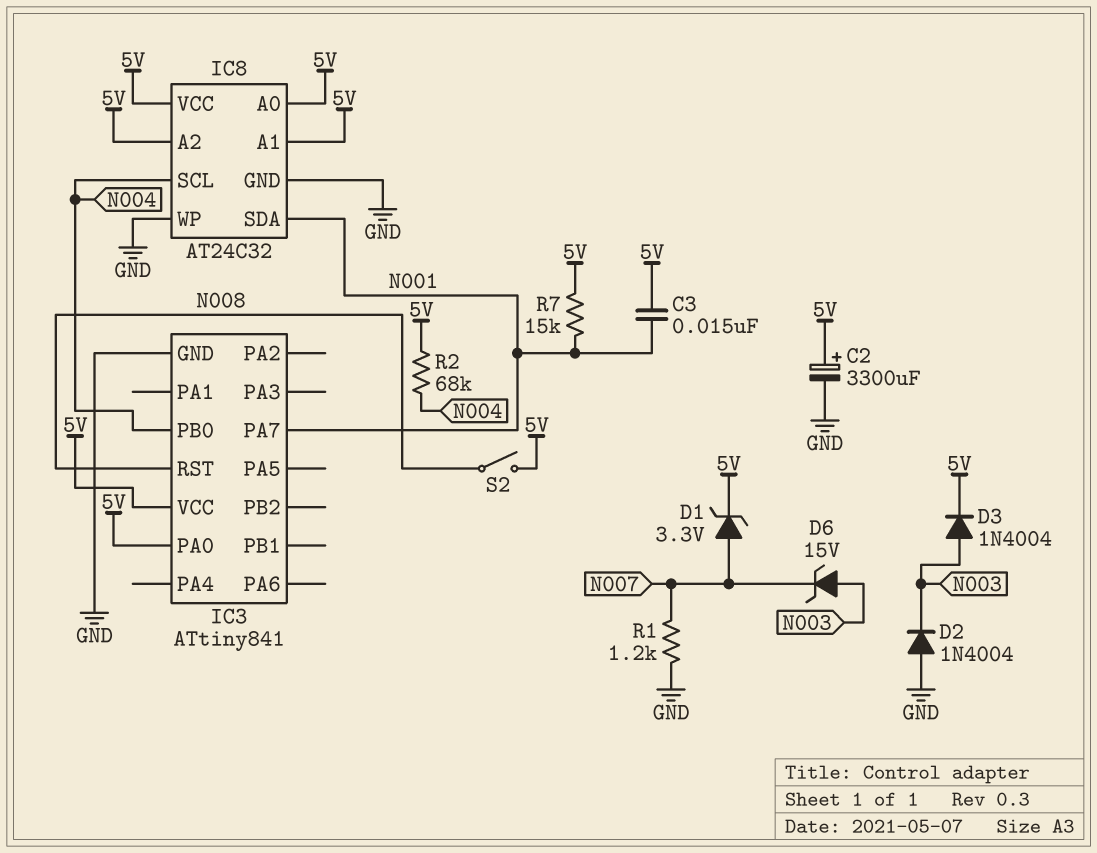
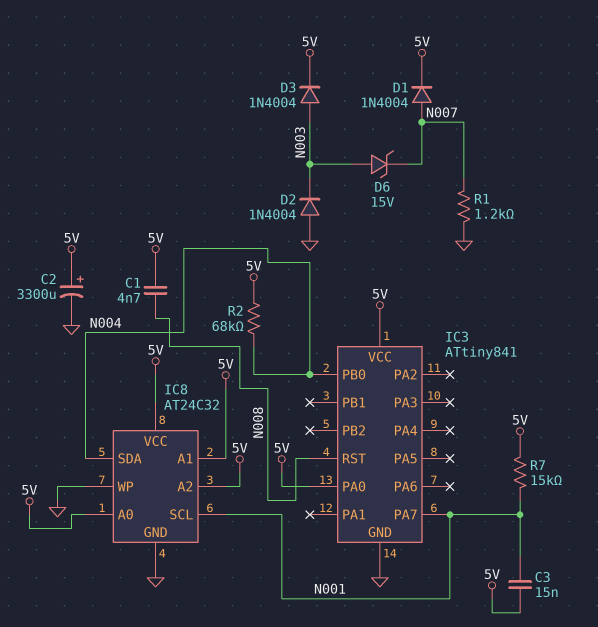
C1: none -> 4.7nF (5V, N008)
D1: zener 3.3V (A N007, K 5V) -> diode 1N4004 (A N007, K 5V)
IC8 pin SCL: N004 -> N001
IC8 pin SDA: N001 -> N004
S2: switch (5V, N008) -> none

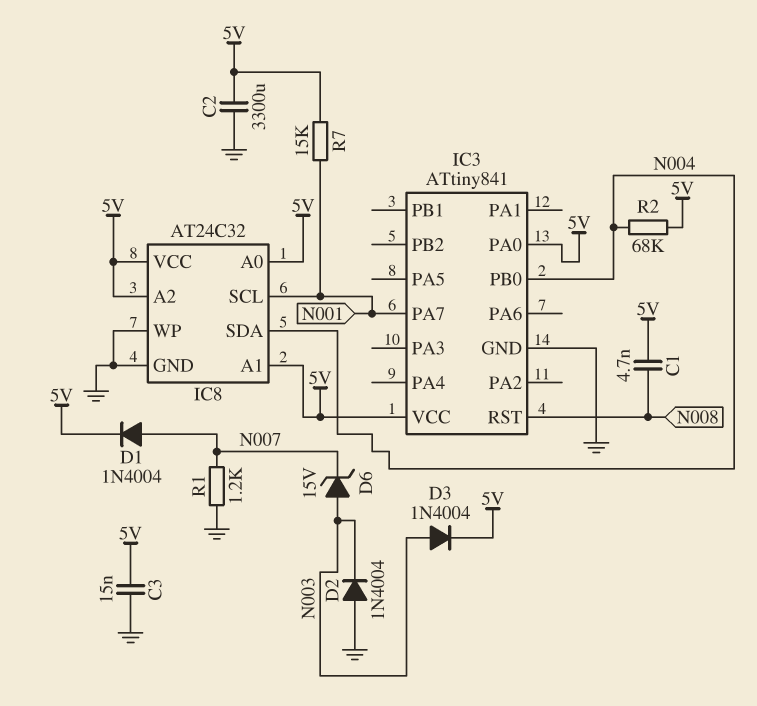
C2: 3300uF (plus 5V, minus GND) -> 3300uF (5V, GND)
C3: 15nF (5V, N001) -> 15nF (5V, GND)

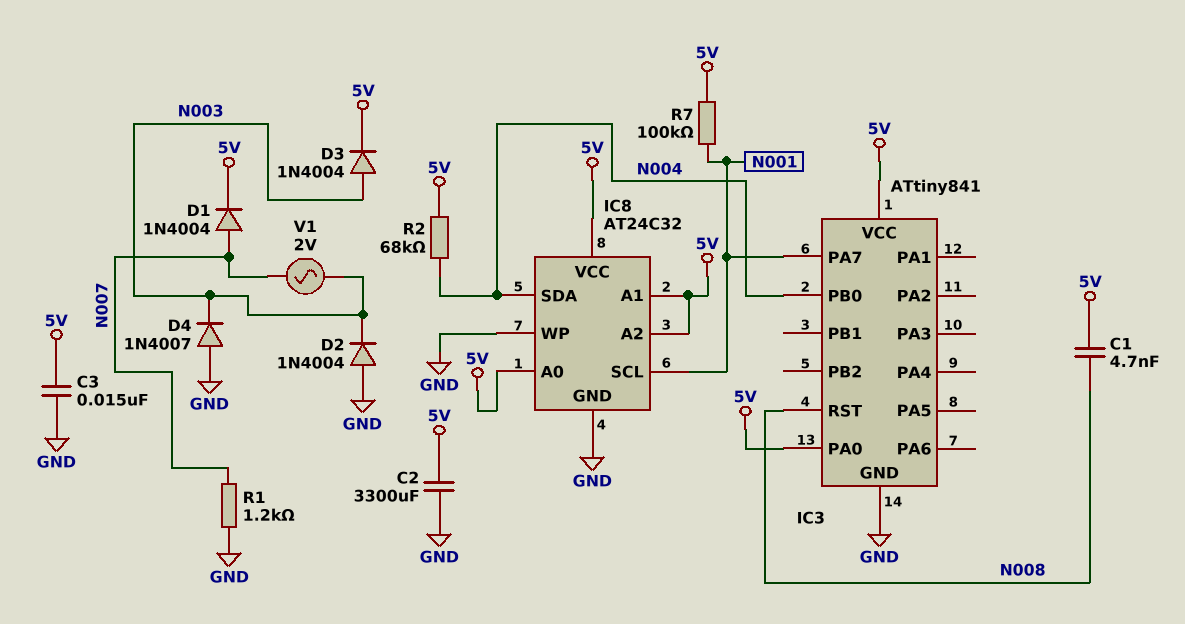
D4: none -> diode 1N4007 (A GND, K N003)
D6: zener 15V (A N003, K N007) -> none
R7: 15k (5V, N001) -> 100k (5V, N001)
V1: none -> AC 2V (N003, N007)

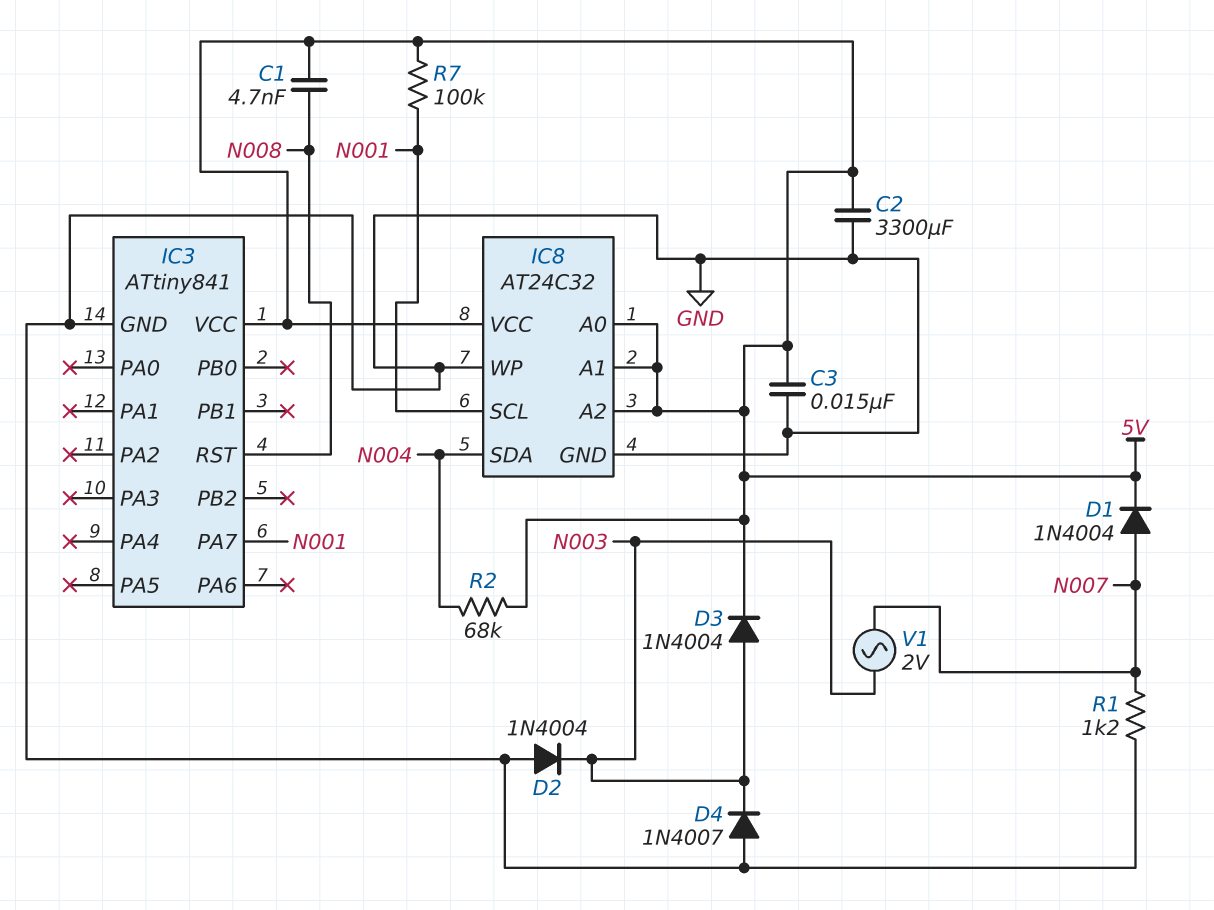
IC3 pin PA0: 5V -> none
IC3 pin PB0: N004 -> none

